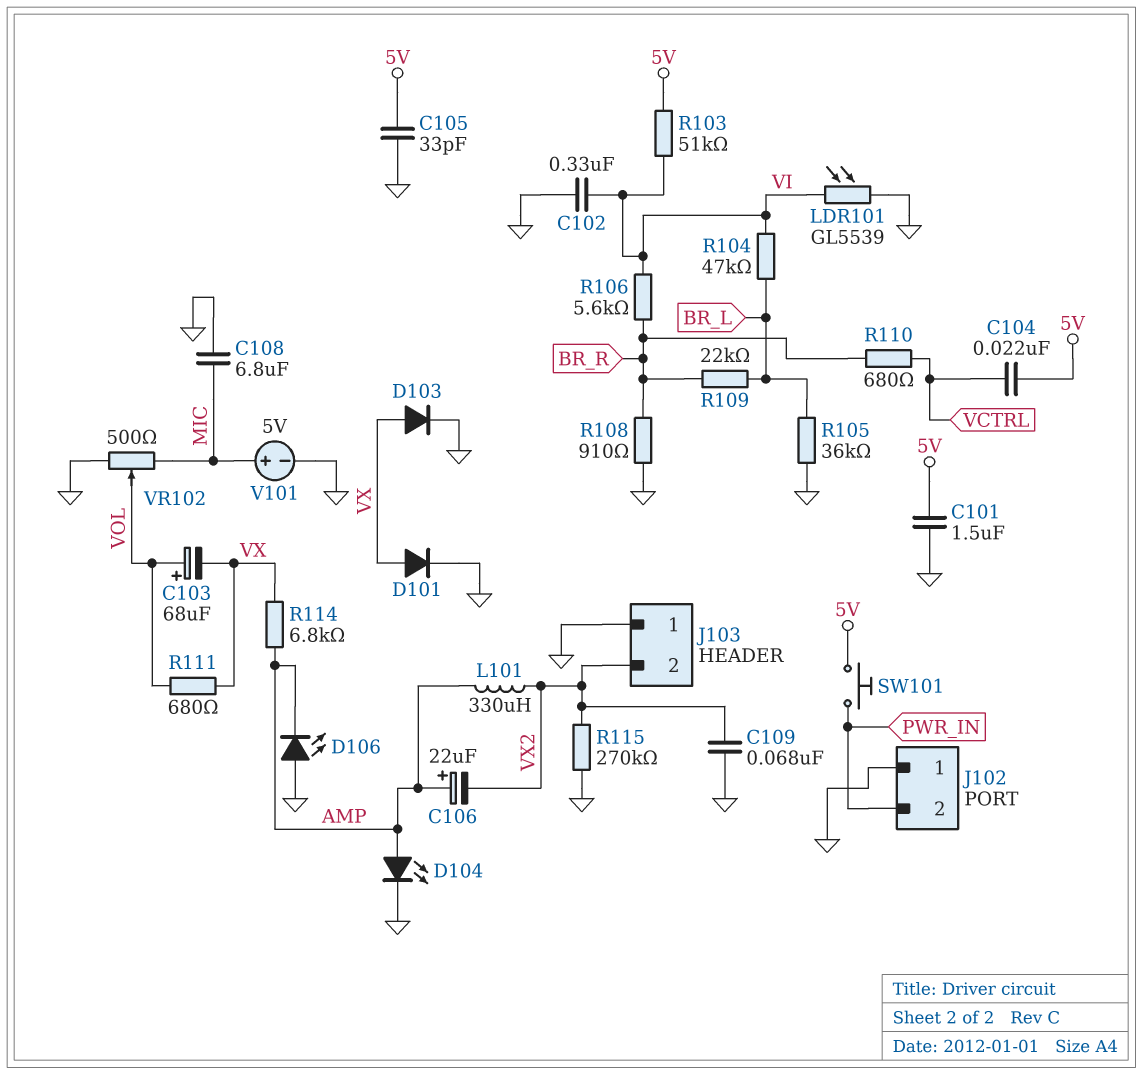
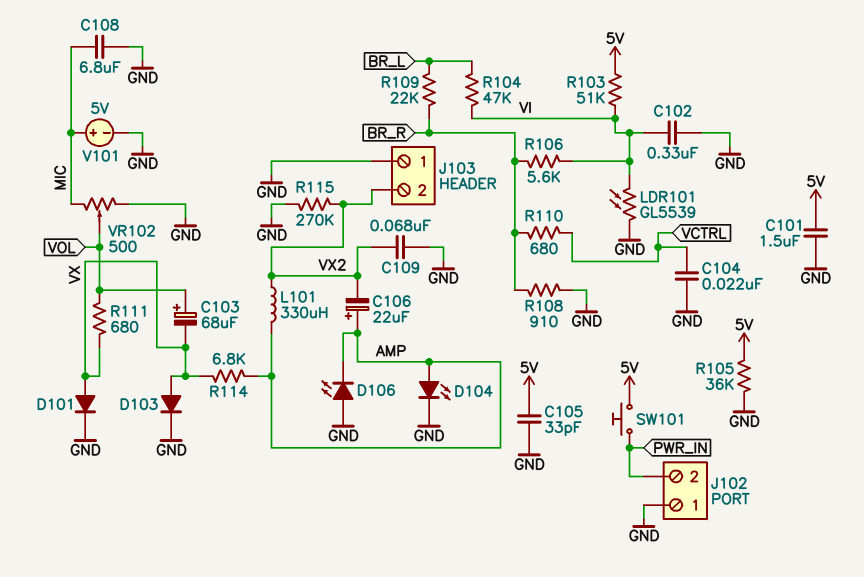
C104: 22nF (5V, VCTRL) -> 22nF (GND, VCTRL)
R105: 36k (BR_L, GND) -> 36k (5V, GND)

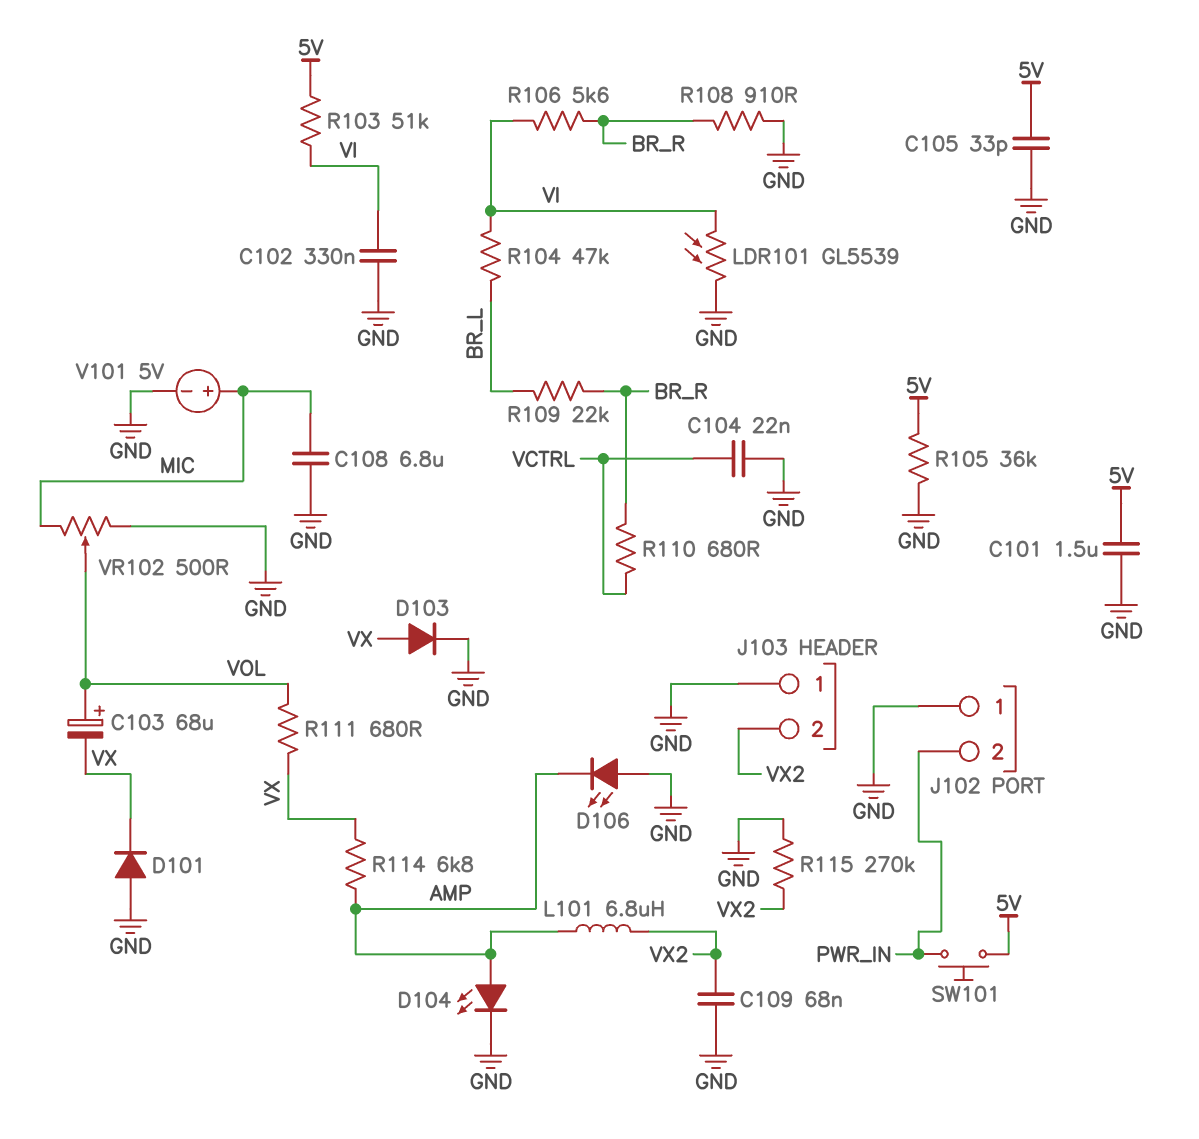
C106: 22uF (plus AMP, minus VX2) -> none
D101: diode (A VX, K GND) -> diode (A GND, K VX)
L101: 330uH (AMP, VX2) -> 6.8uH (AMP, VX2)

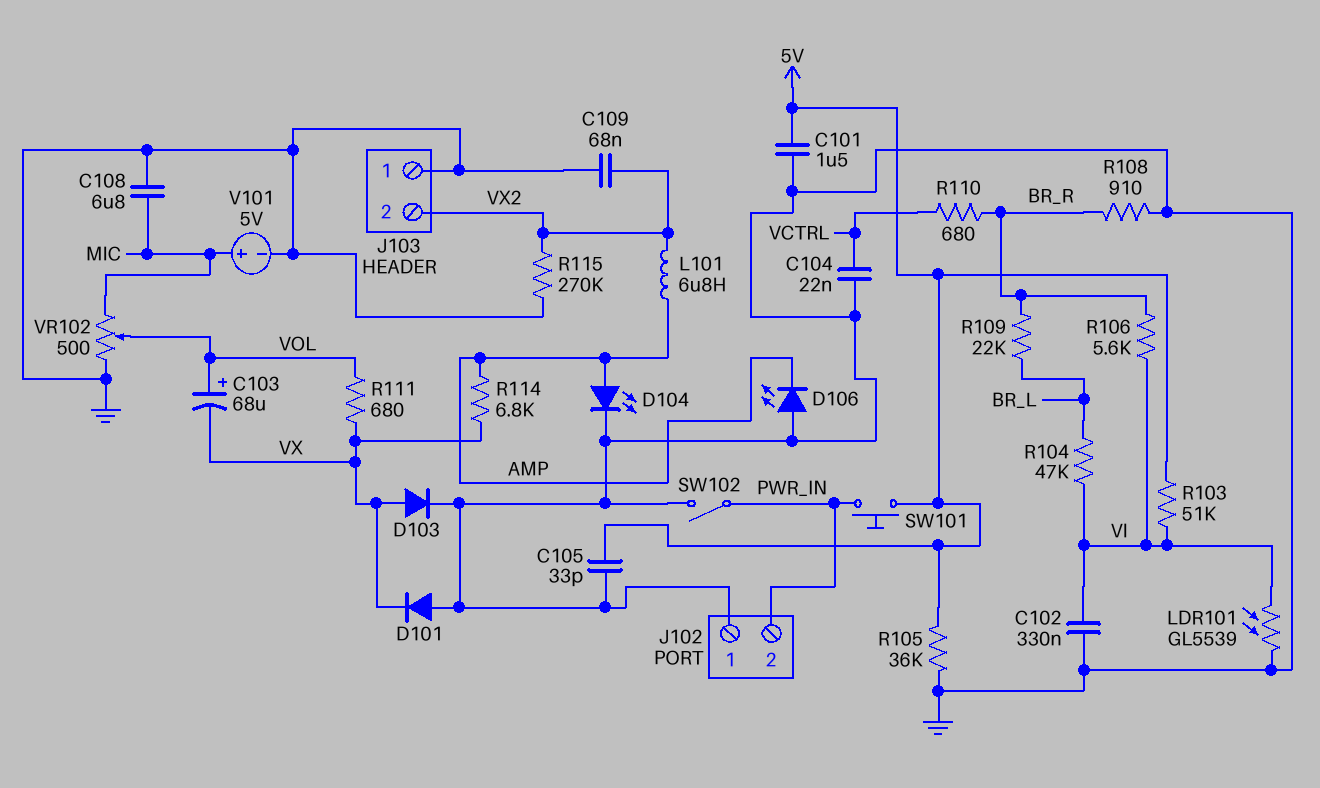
SW102: none -> switch (GND, PWR_IN)

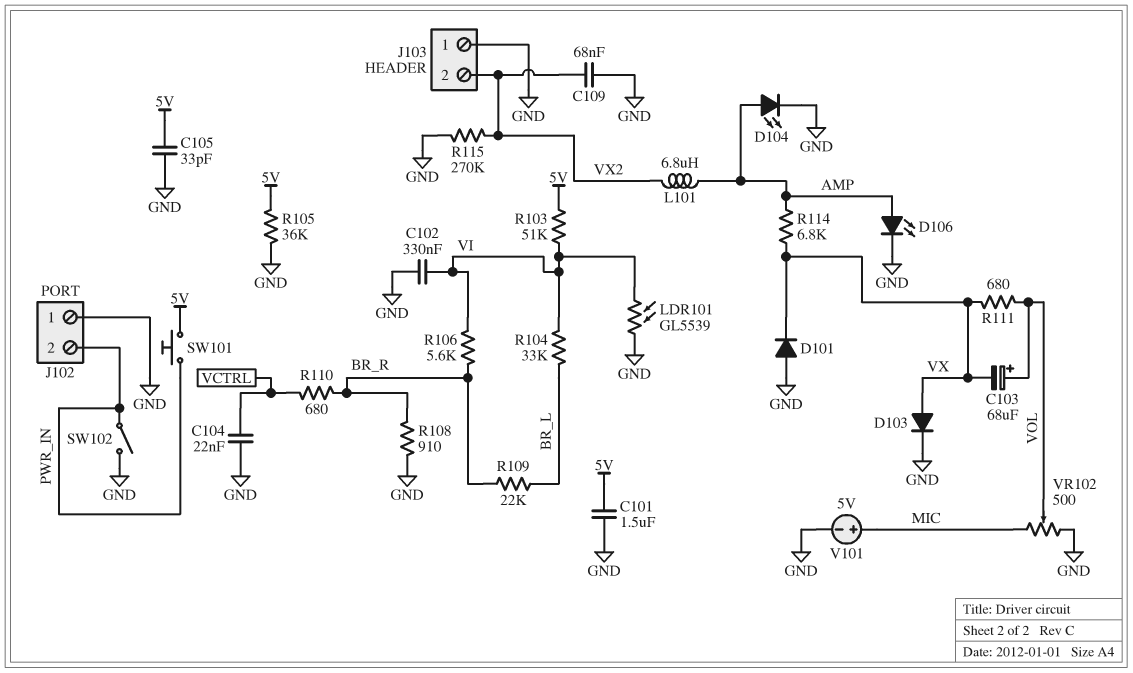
C108: 6.8uF (GND, MIC) -> none
D106: LED (A GND, K AMP) -> LED (A AMP, K GND)
R104: 47k (BR_L, VI) -> 33k (BR_L, VI)

